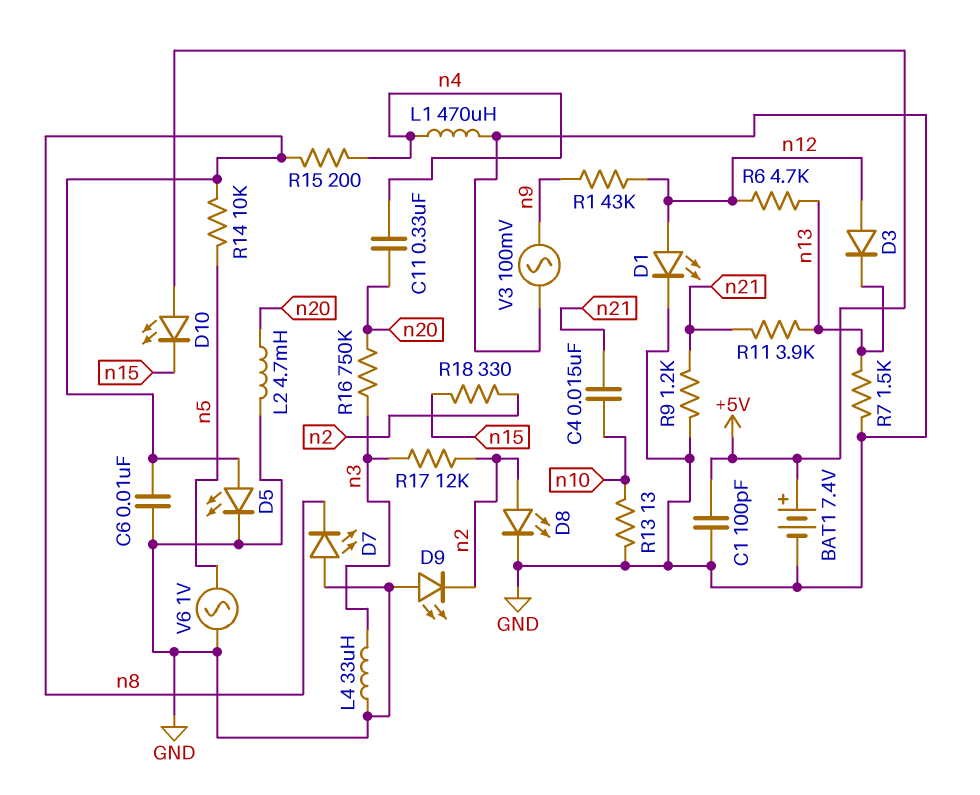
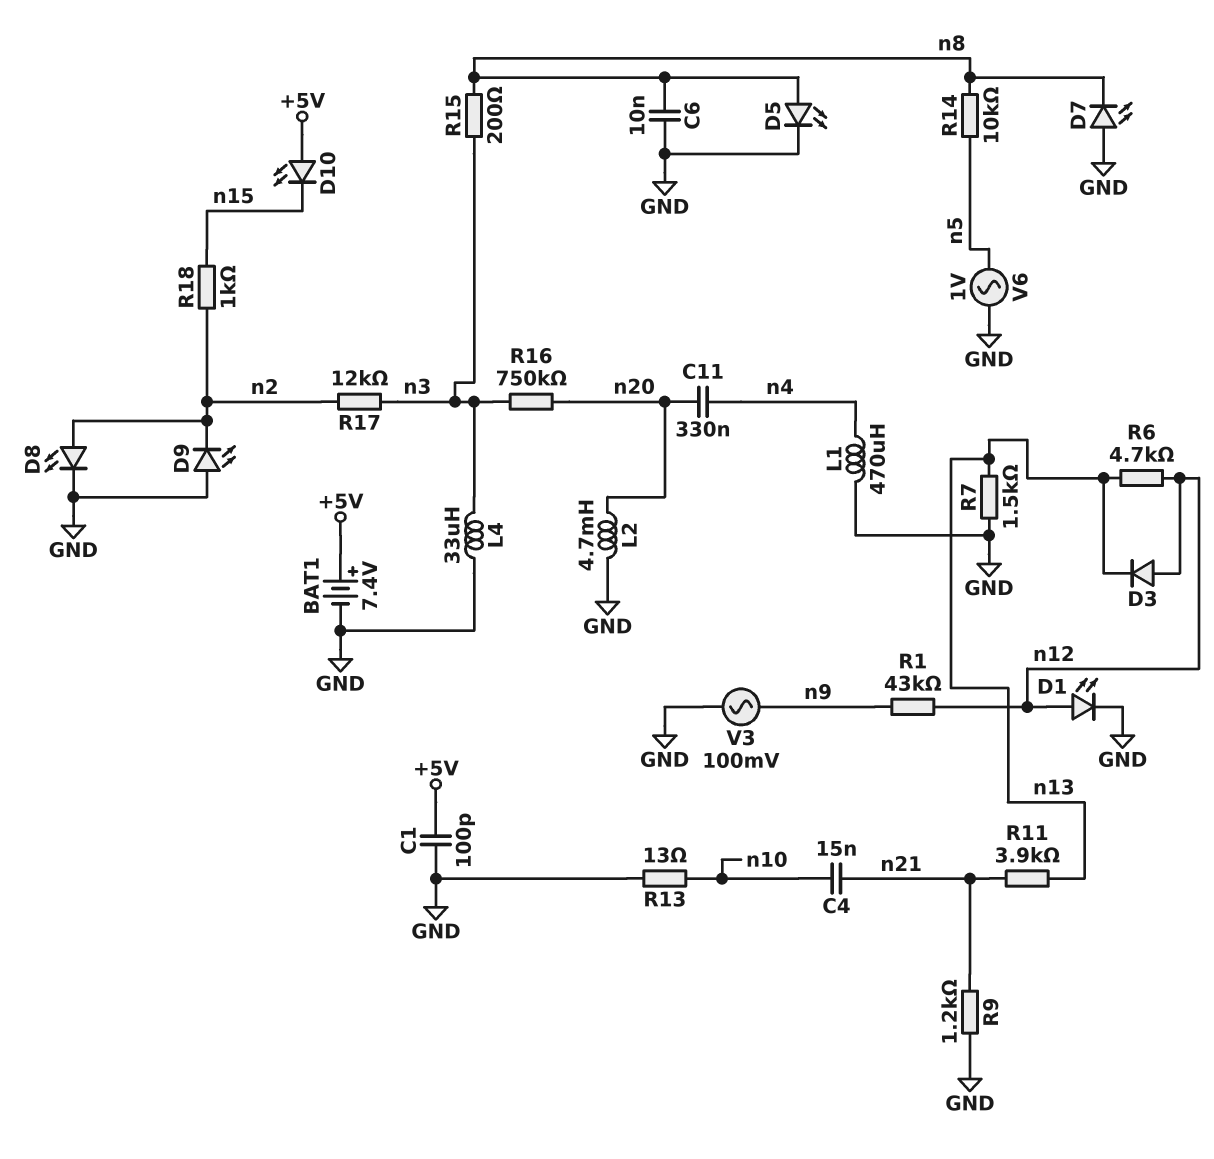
R15: 200 (n4, n8) -> 200 (n3, n8)
R18: 330 (n2, n15) -> 1k (n2, n15)

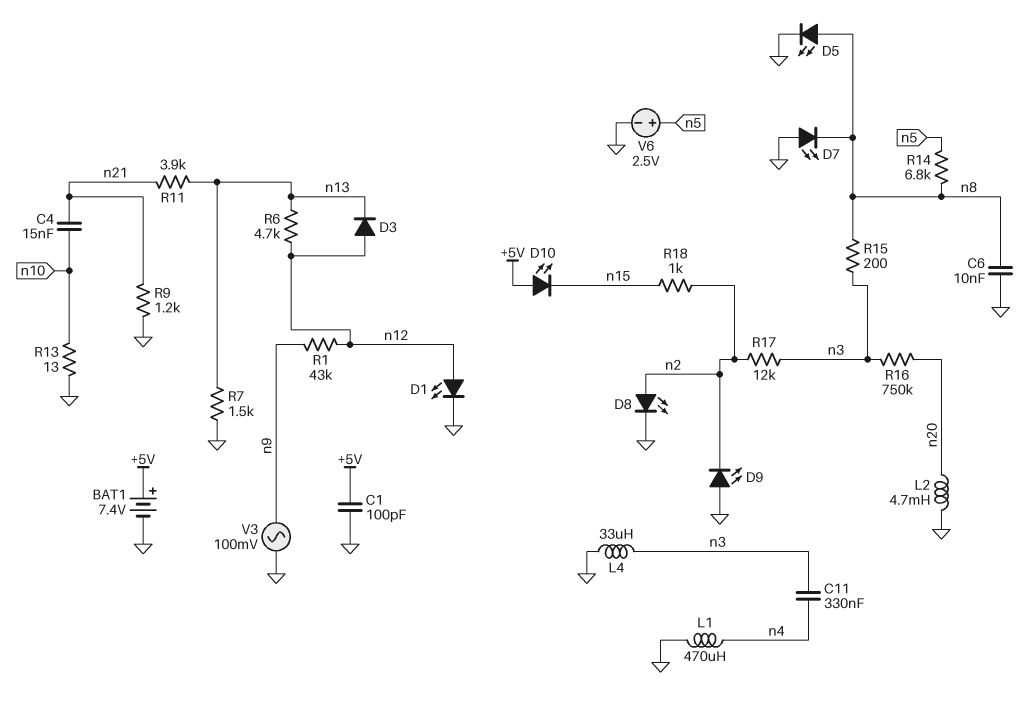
C11: 330nF (n4, n20) -> 330nF (n3, n4)
R14: 10k (n5, n8) -> 6.8k (n5, n8)
V6: AC 1V (GND, n5) -> 2.5V (plus n5, minus GND)

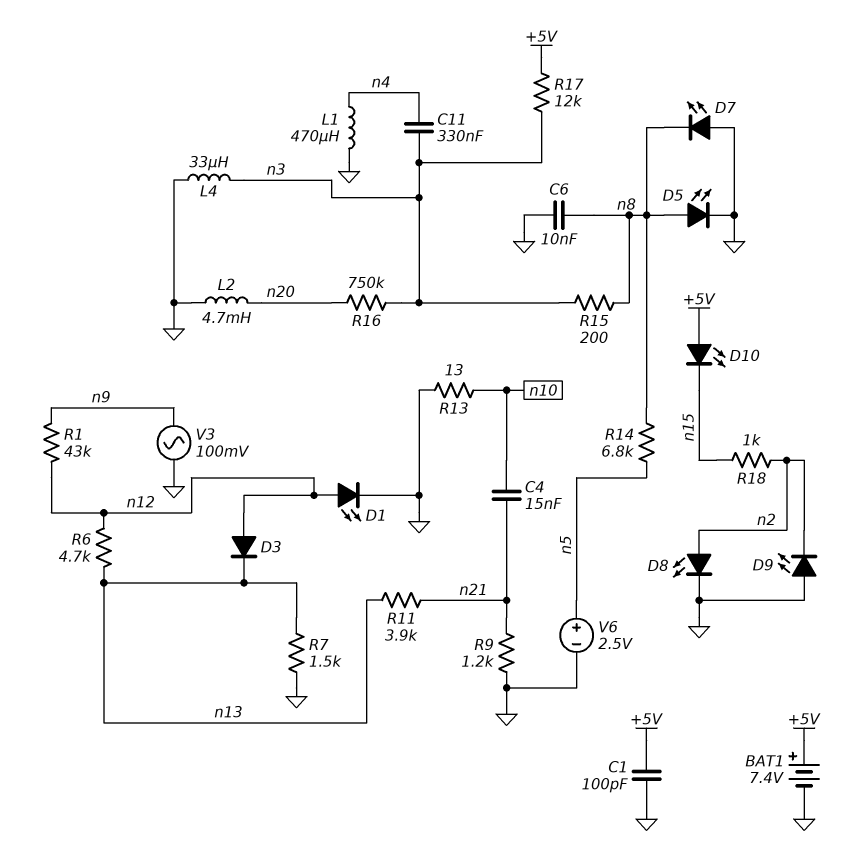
R17: 12k (n2, n3) -> 12k (+5V, n3)

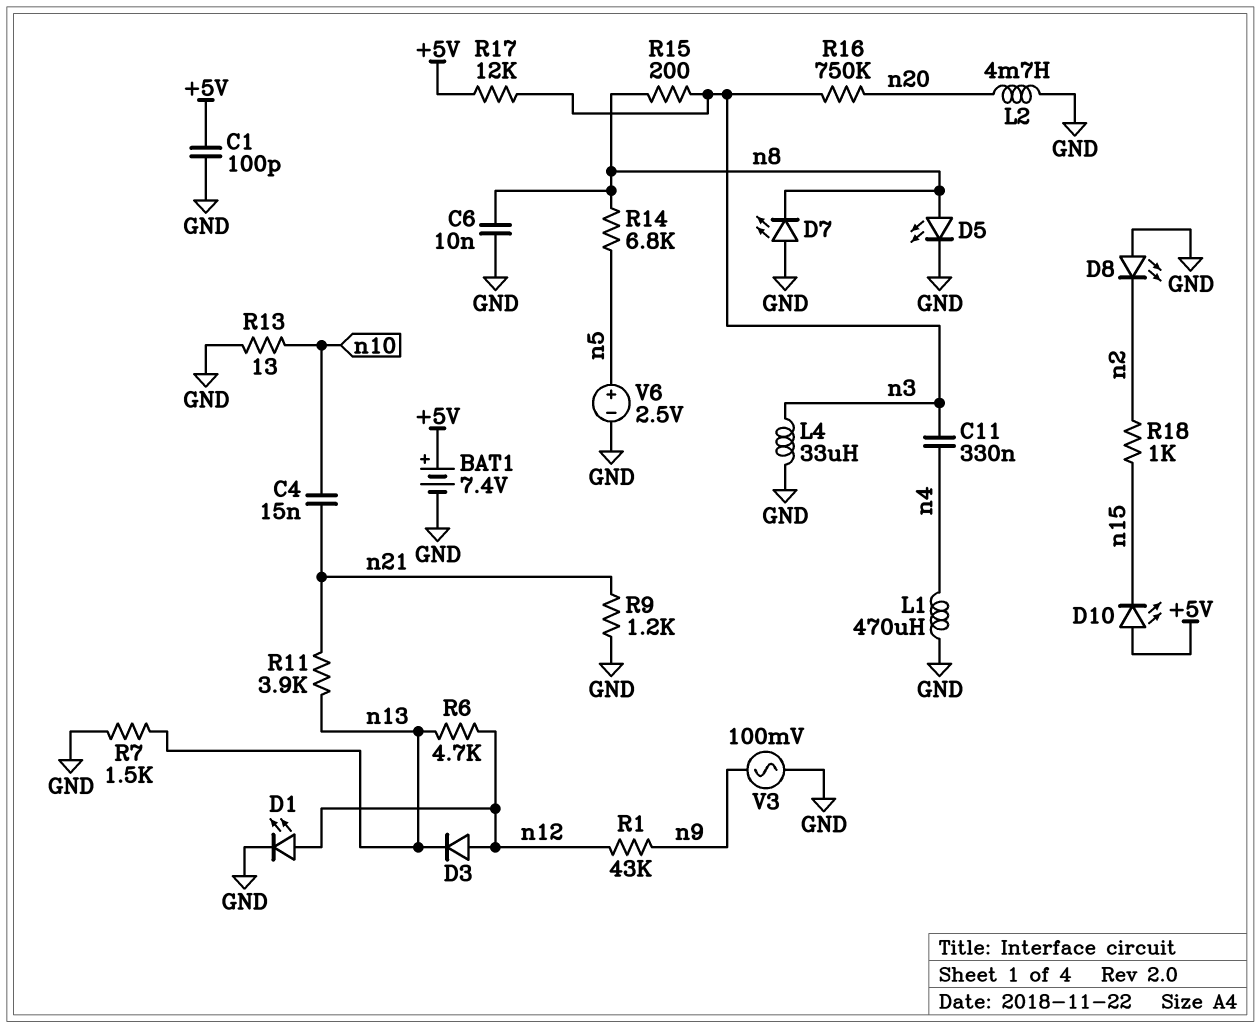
D8: LED (A n2, K GND) -> LED (A GND, K n2)
D9: LED (A GND, K n2) -> none

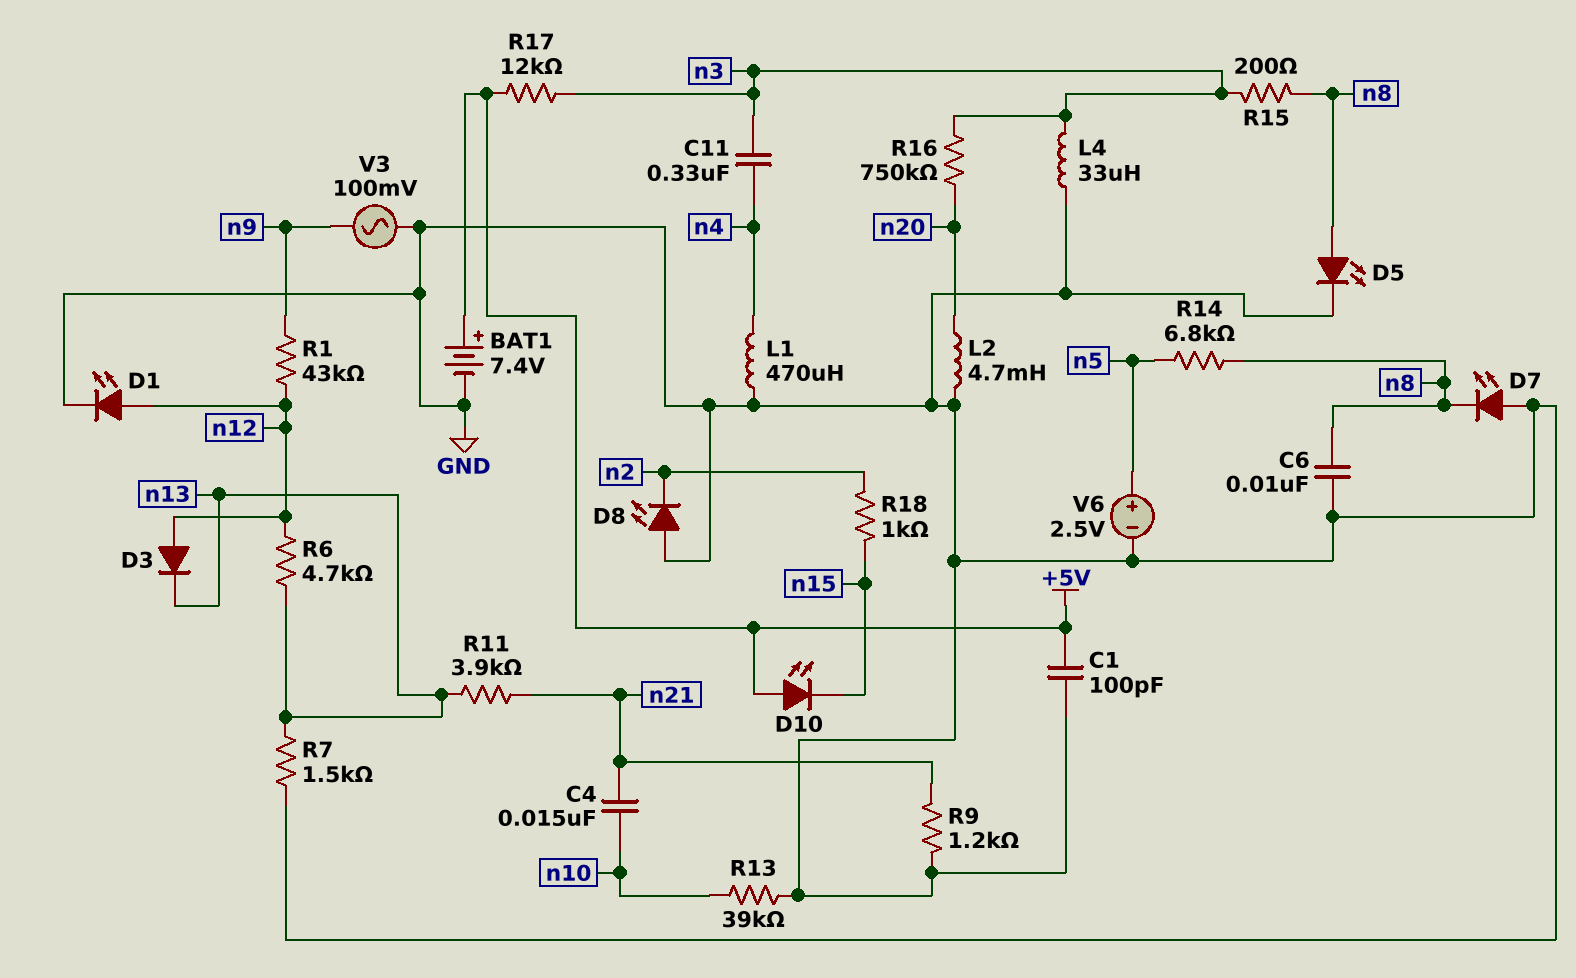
R13: 13 (GND, n10) -> 39k (GND, n10)

